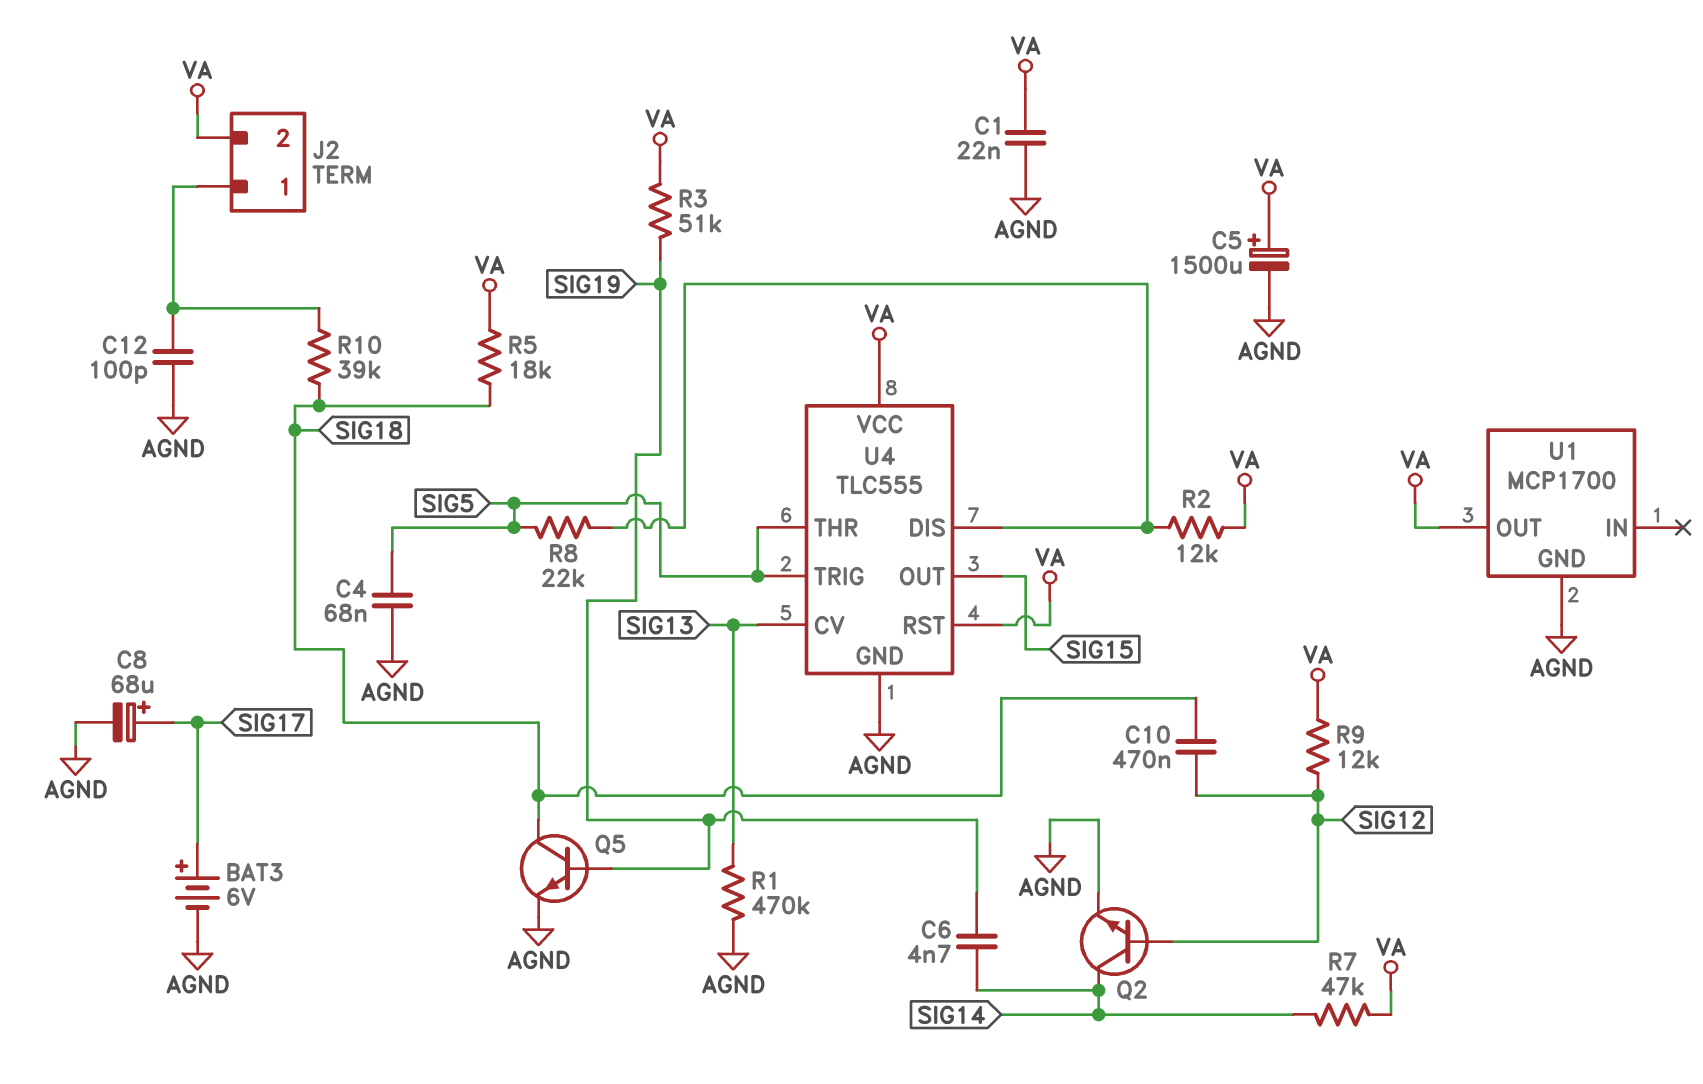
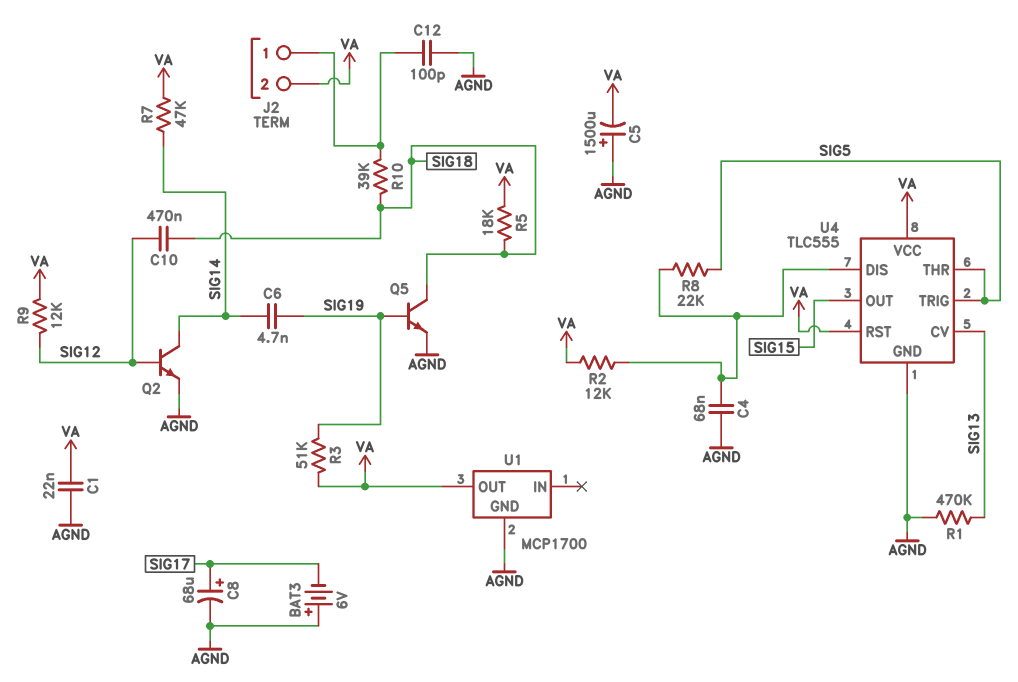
BAT3: 6V (plus SIG17, minus AGND) -> 6V (plus AGND, minus SIG17)
C4: 68nF (AGND, SIG5) -> 68nF (AGND, U4/DIS)
C5: 1500uF (plus VA, minus AGND) -> 1500uF (plus AGND, minus VA)

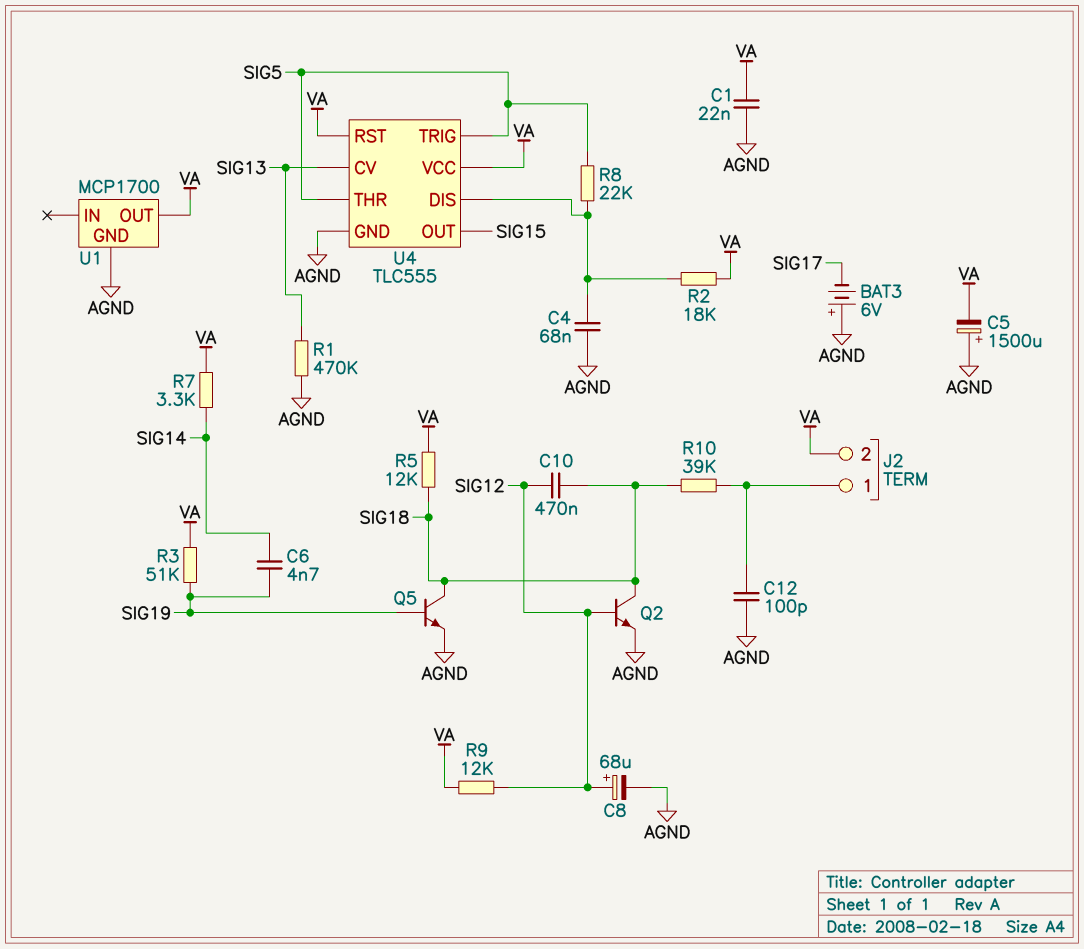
C8: 68uF (plus SIG17, minus AGND) -> 68uF (plus SIG12, minus AGND)
Q2: NPN (B SIG12, C SIG14, E AGND) -> NPN (B SIG12, C SIG18, E AGND)
R2: 12k (U4/DIS, VA) -> 18k (U4/DIS, VA)
R5: 18k (SIG18, VA) -> 12k (SIG18, VA)
R7: 47k (SIG14, VA) -> 3.3k (SIG14, VA)

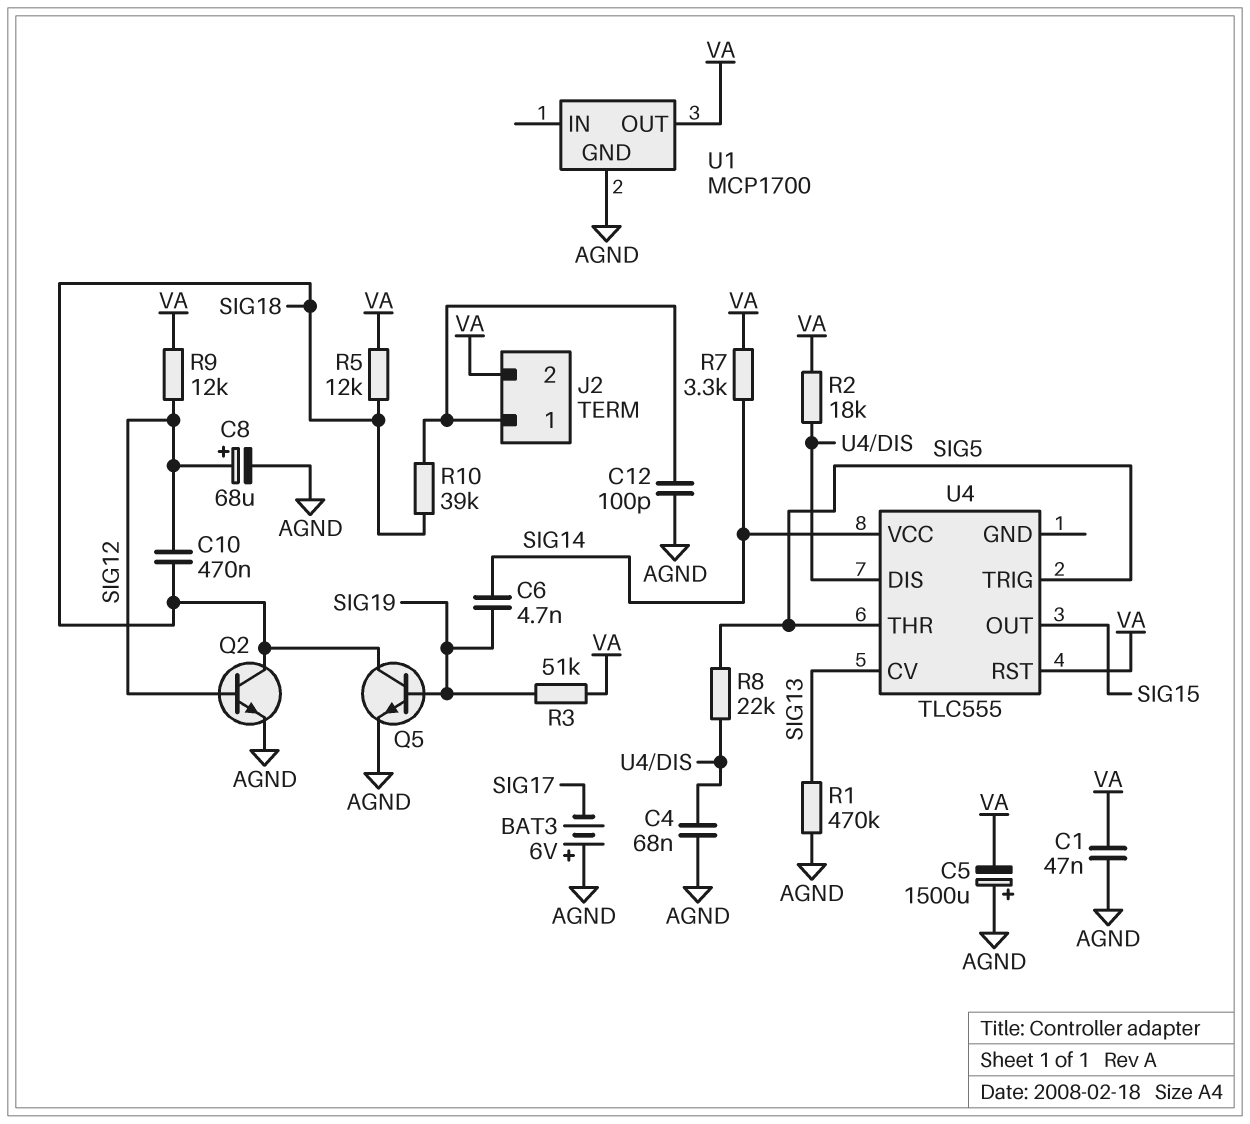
C1: 22nF (AGND, VA) -> 47nF (AGND, VA)
U4 pin GND: AGND -> none
U4 pin VCC: VA -> SIG14

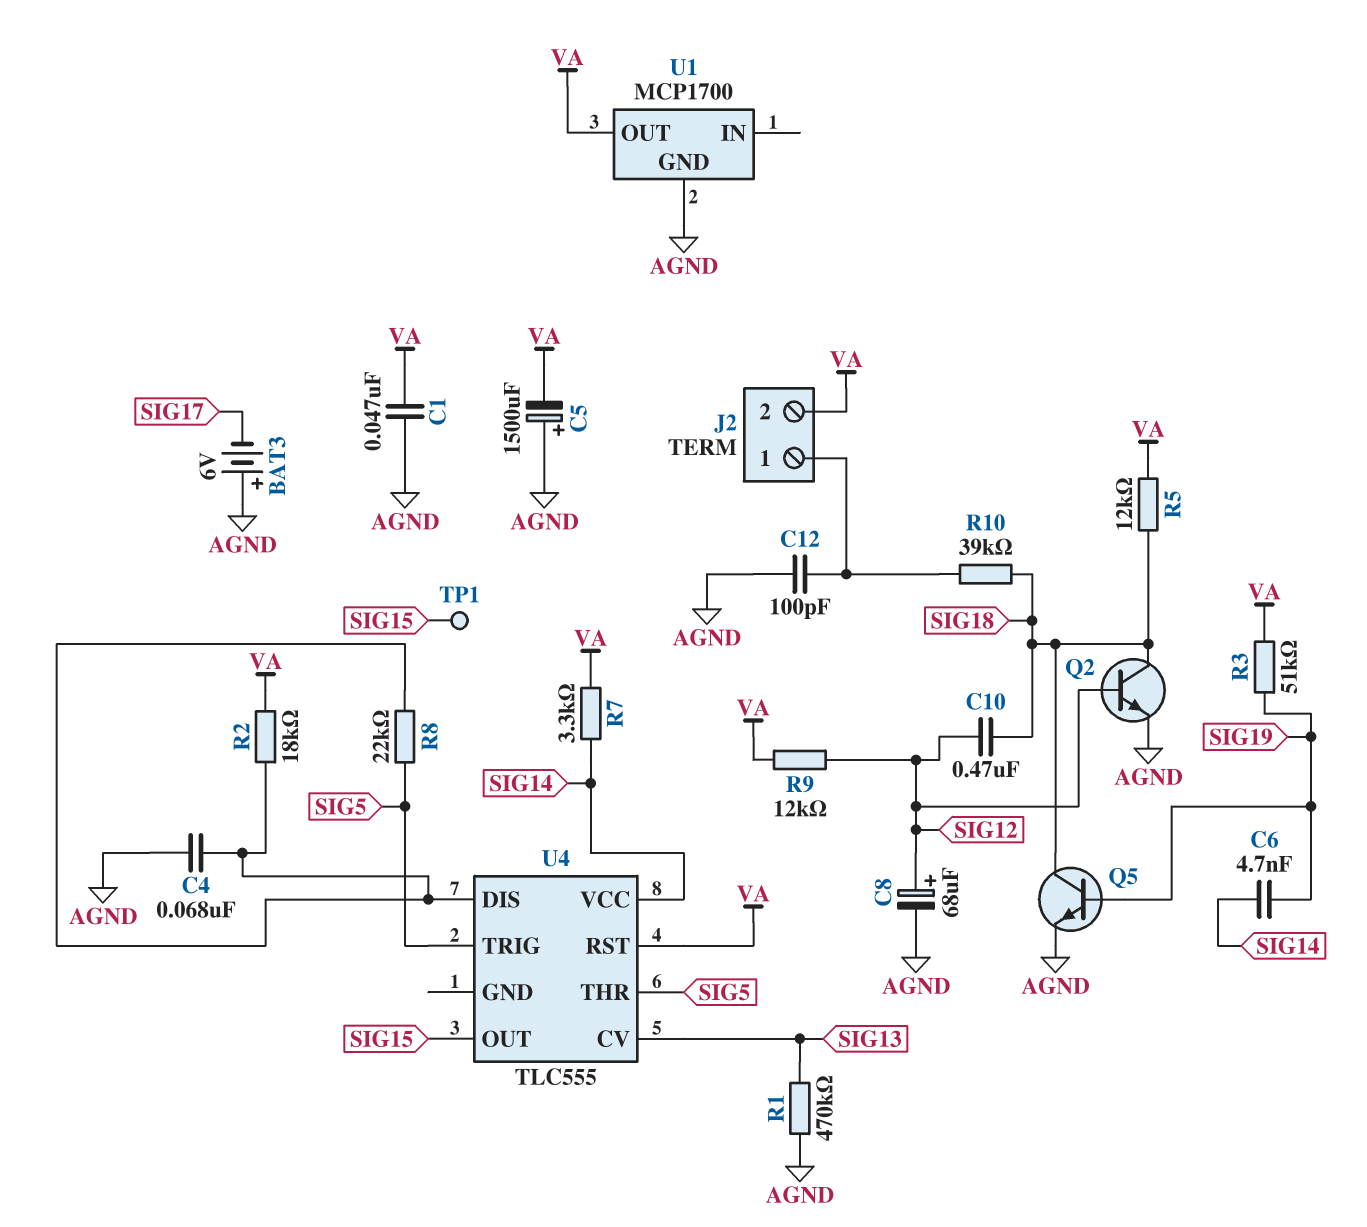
TP1: none -> test point (SIG15)

